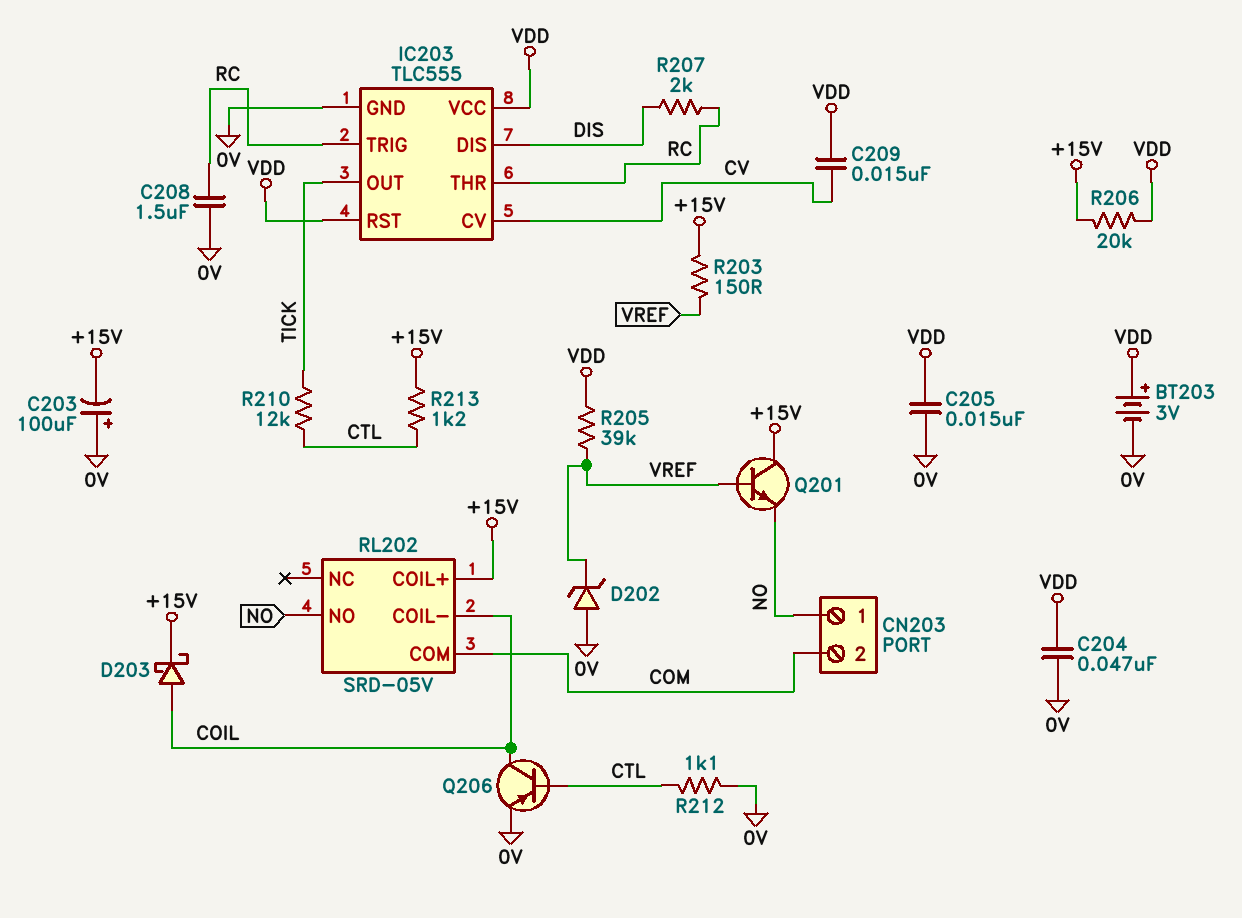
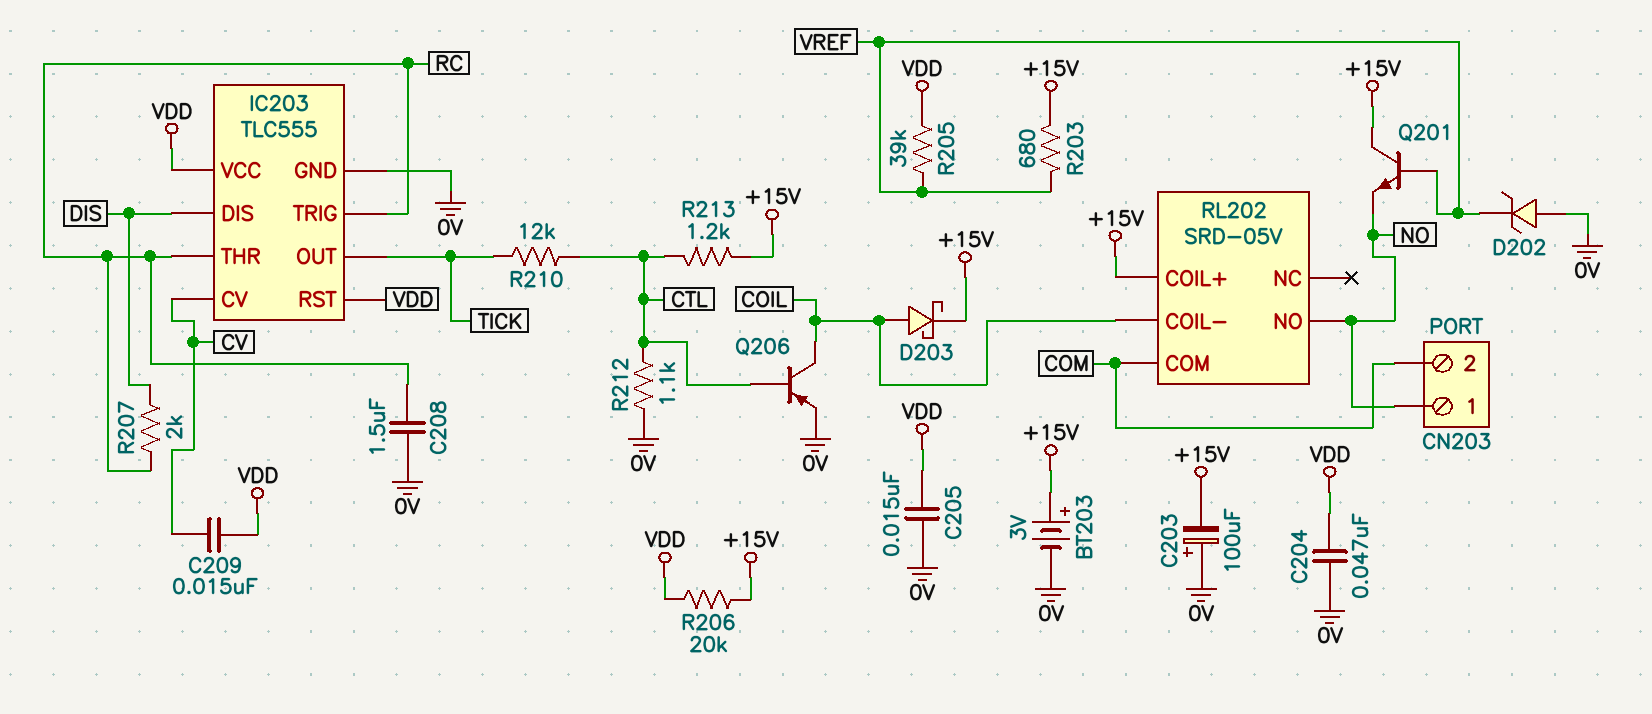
BT203: 3V (plus VDD, minus 0V) -> 3V (plus +15V, minus 0V)
R203: 150 (+15V, VREF) -> 680 (+15V, VREF)

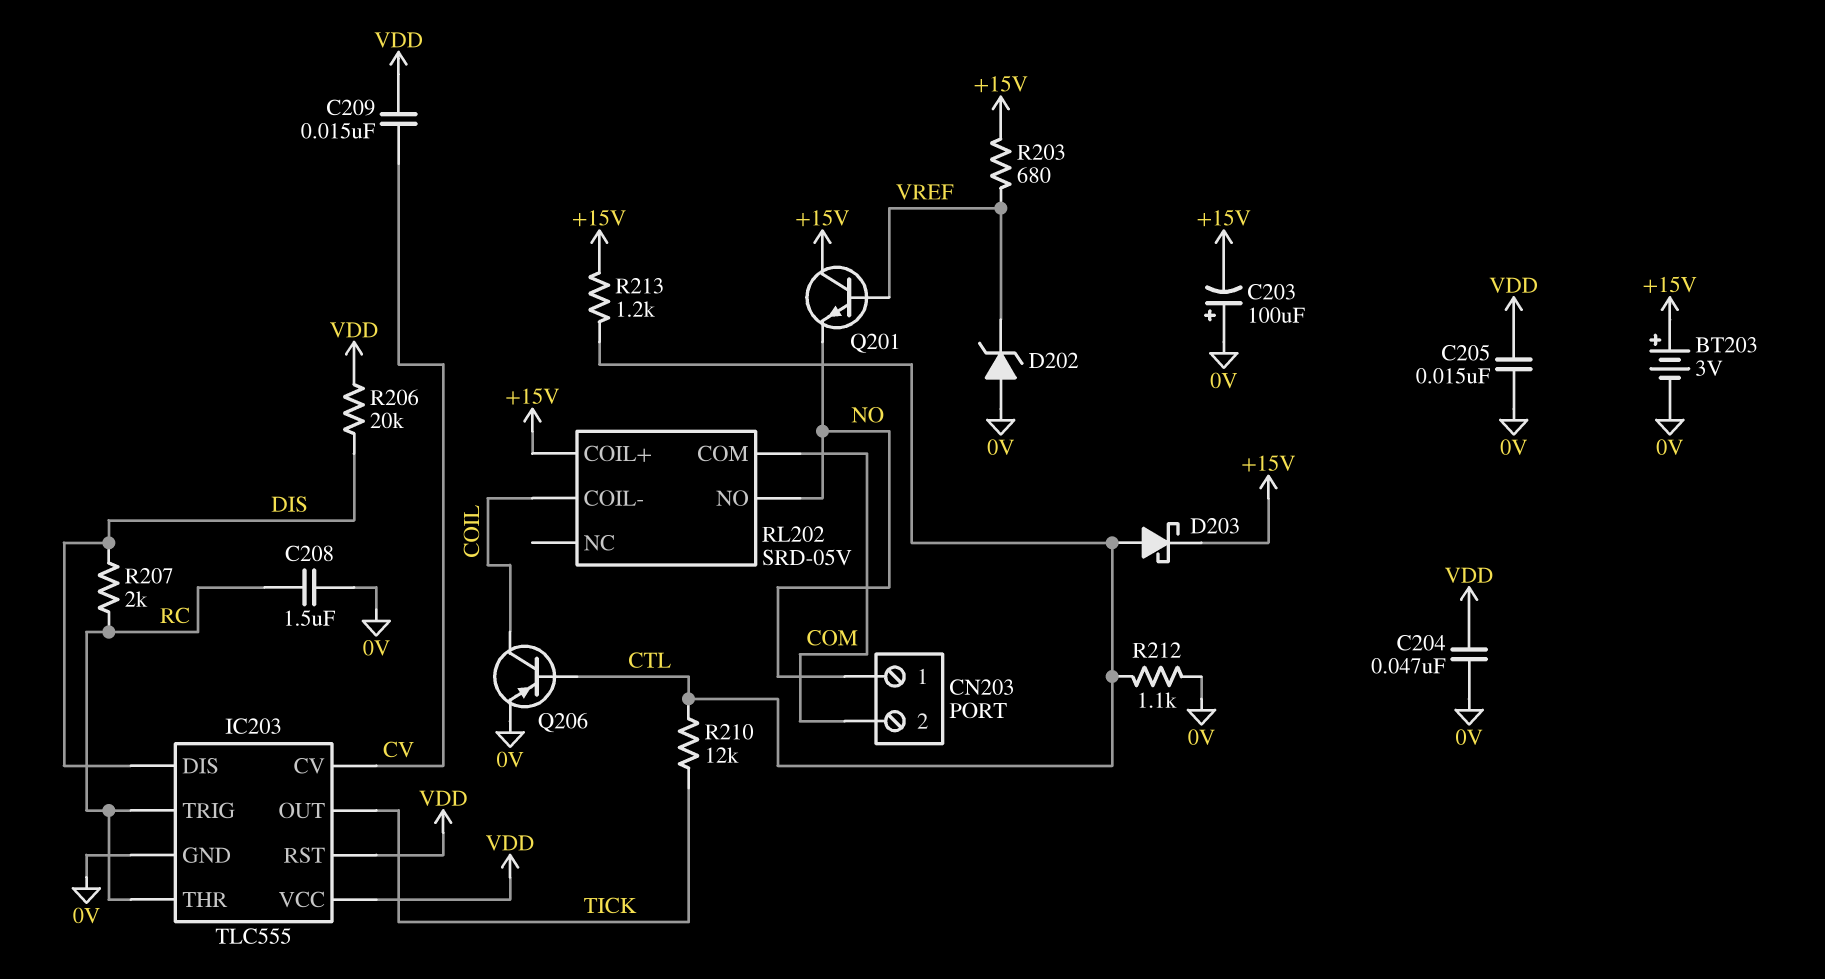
D203: schottky (A COIL, K +15V) -> schottky (A CTL, K +15V)
R205: 39k (VDD, VREF) -> none
R206: 20k (+15V, VDD) -> 20k (DIS, VDD)

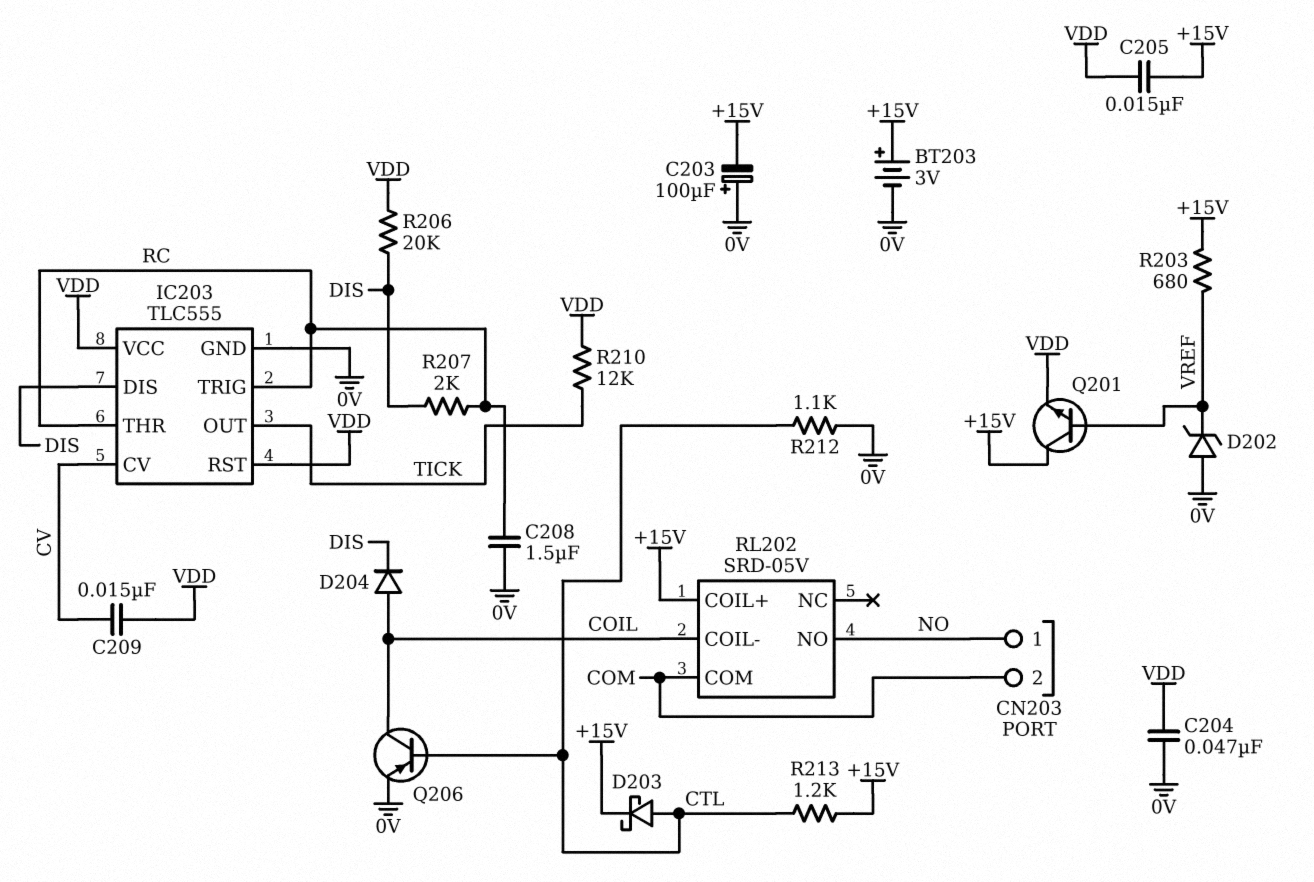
C205: 15nF (0V, VDD) -> 15nF (+15V, VDD)
D204: none -> diode (A COIL, K DIS)
Q201: NPN (B VREF, C +15V, E NO) -> NPN (B VREF, C +15V, E VDD)
R210: 12k (CTL, TICK) -> 12k (TICK, VDD)

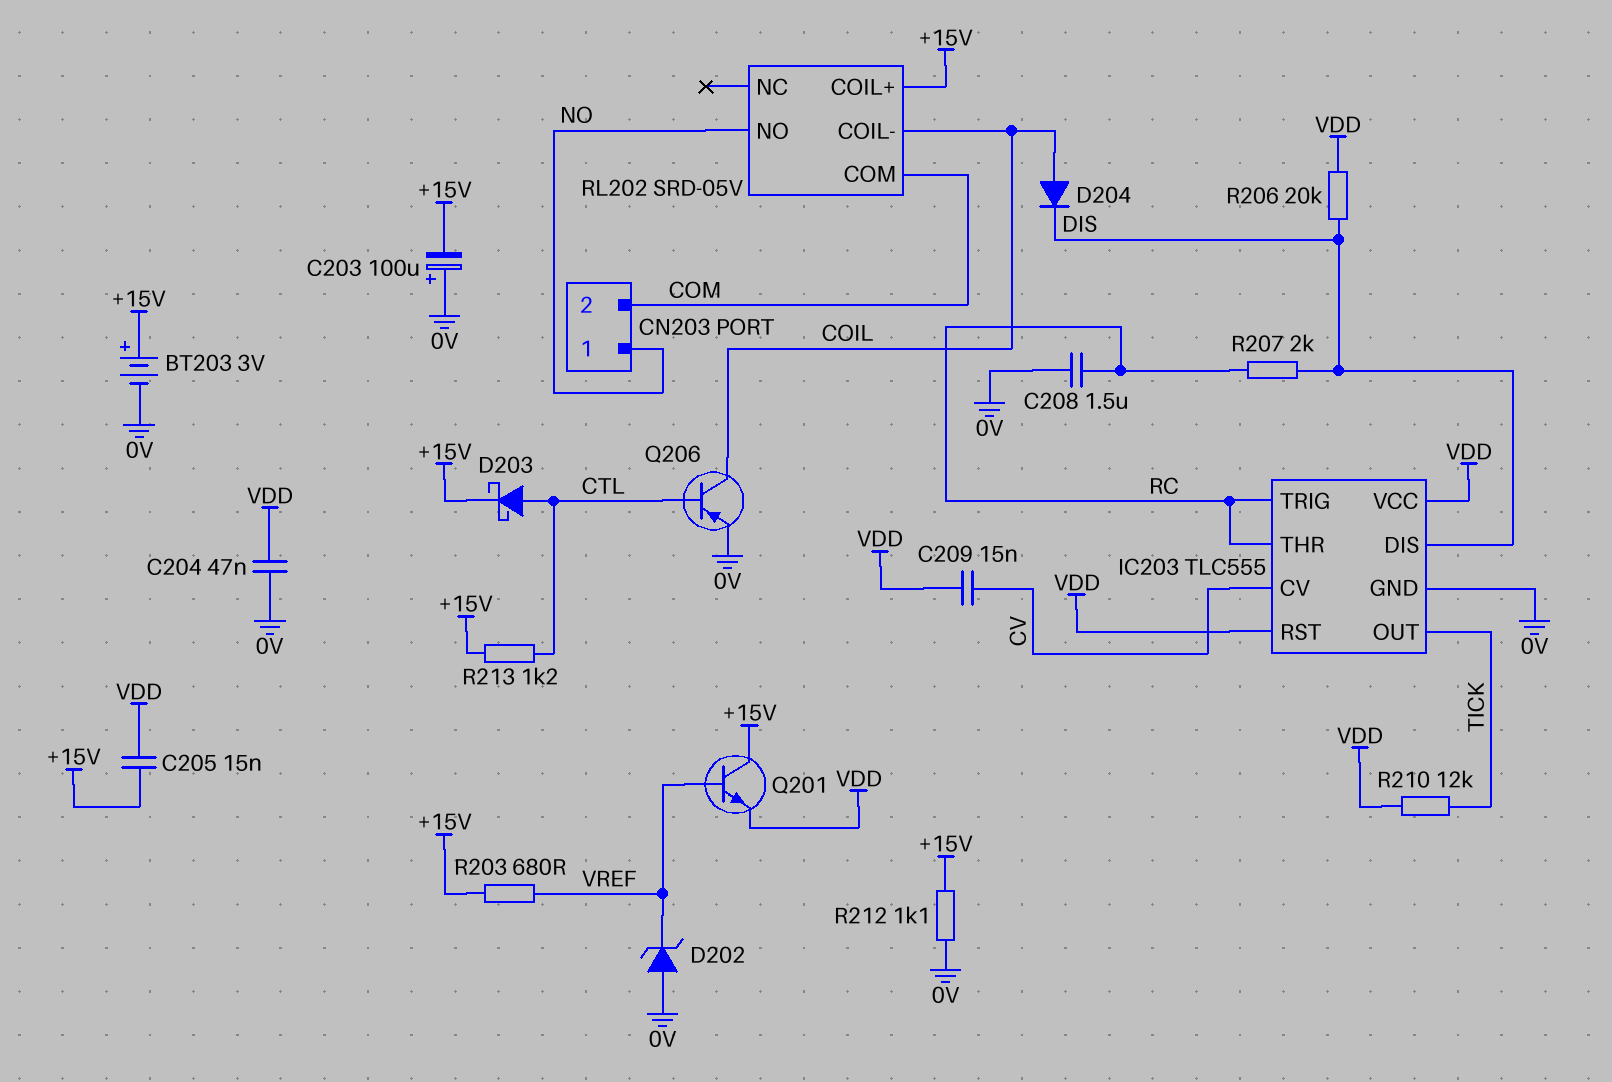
R212: 1.1k (0V, CTL) -> 1.1k (+15V, 0V)

